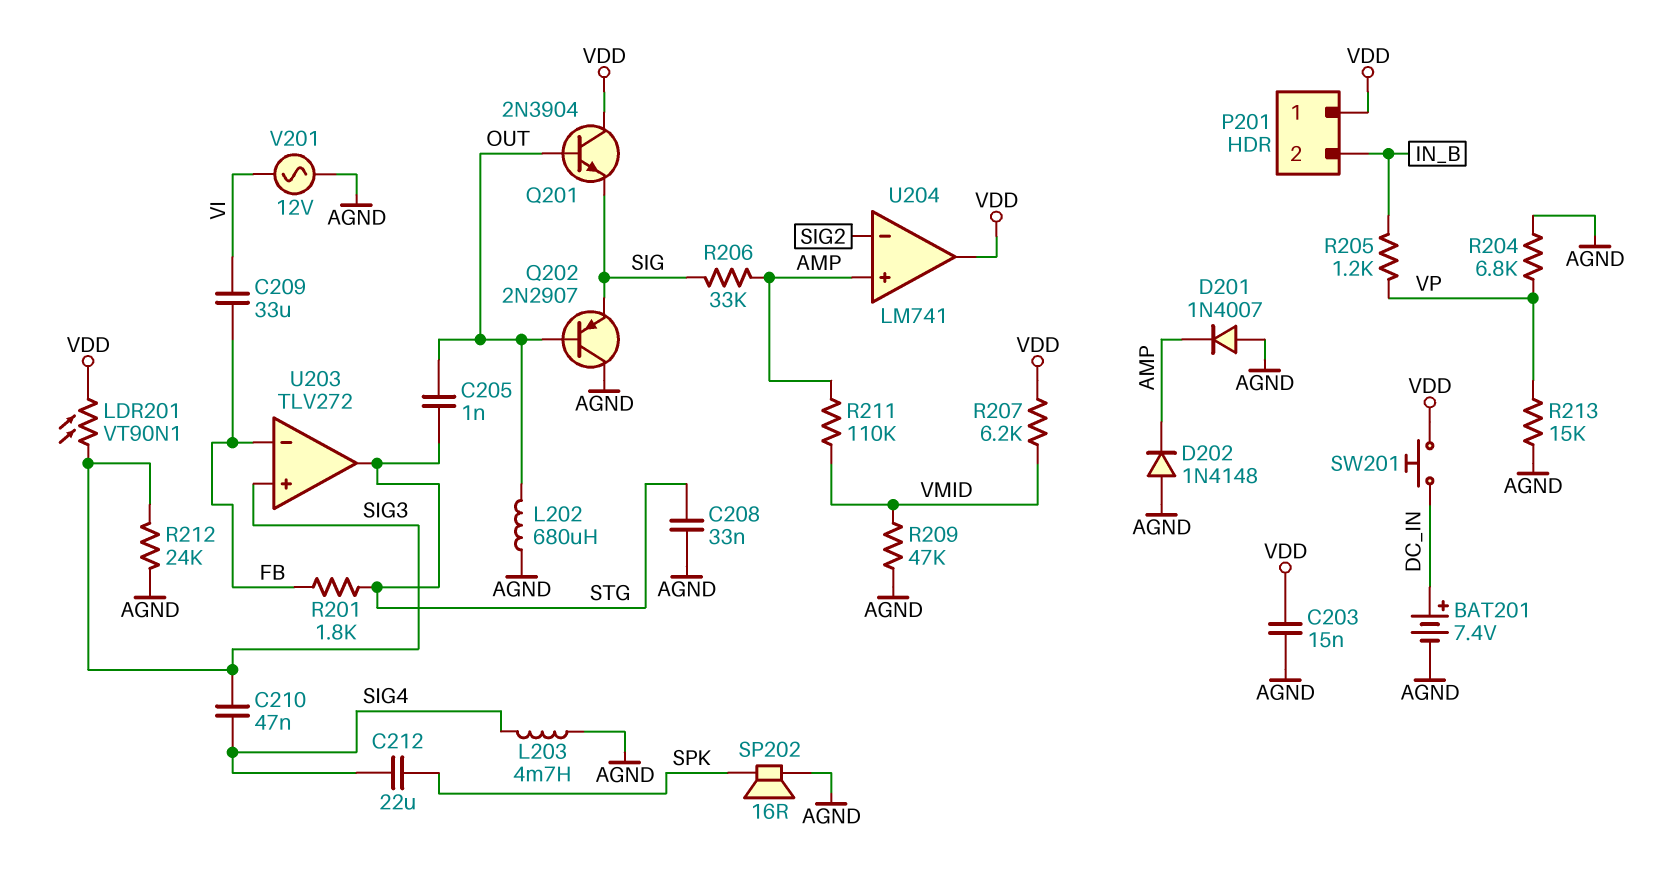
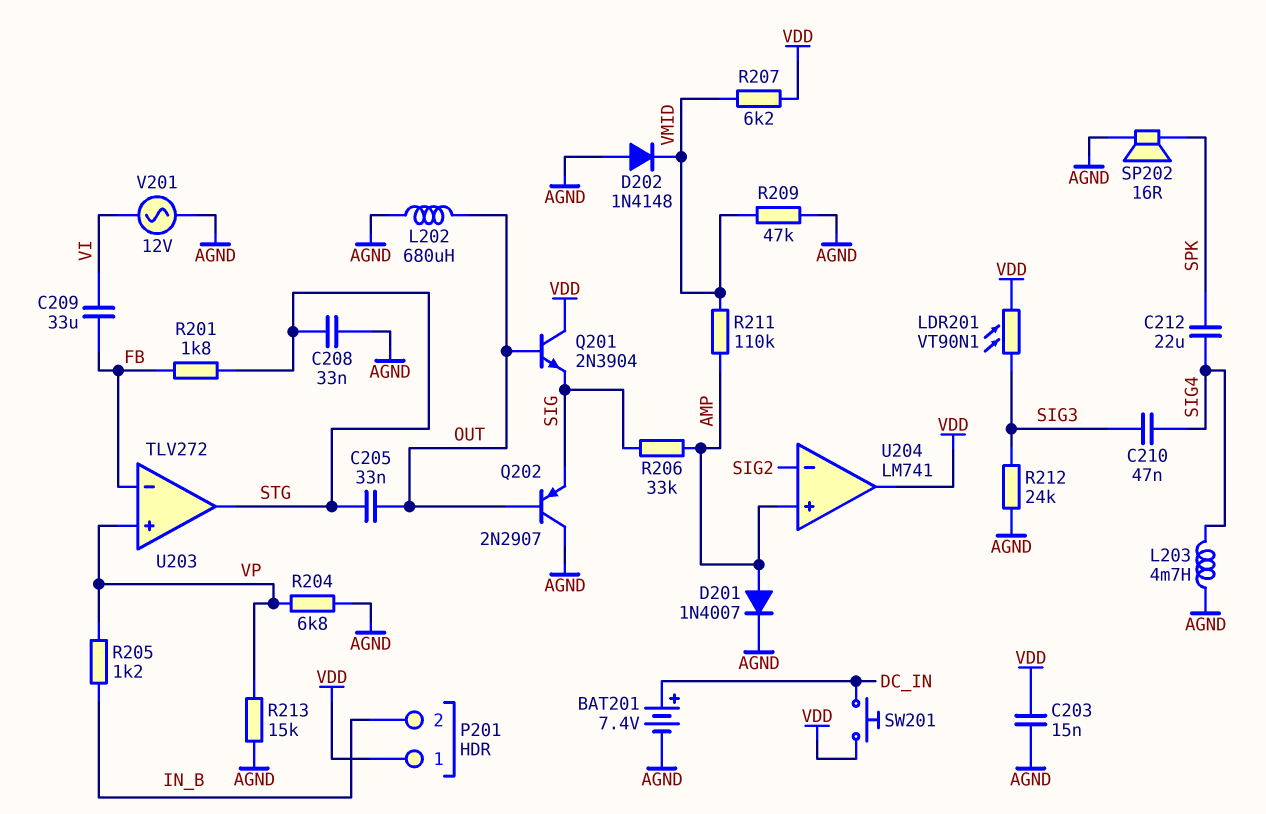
C205: 1nF (OUT, STG) -> 33nF (OUT, STG)
D201: diode 1N4007 (A AGND, K AMP) -> diode 1N4007 (A AMP, K AGND)
D202: diode 1N4148 (A AGND, K AMP) -> diode 1N4148 (A AGND, K VMID)
U203 pin in+: SIG3 -> VP

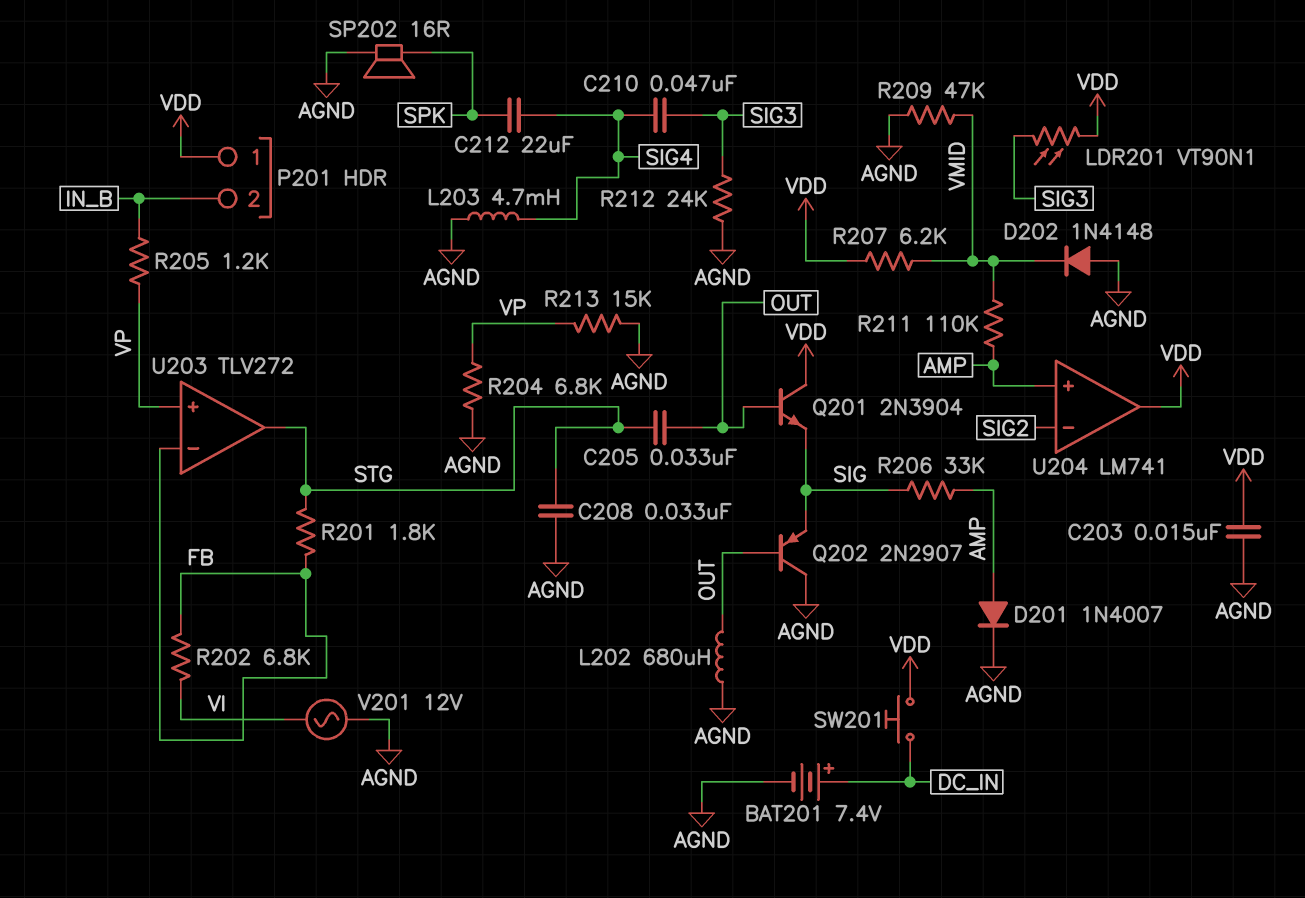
C209: 33uF (FB, VI) -> none
R202: none -> 6.8k (FB, VI)

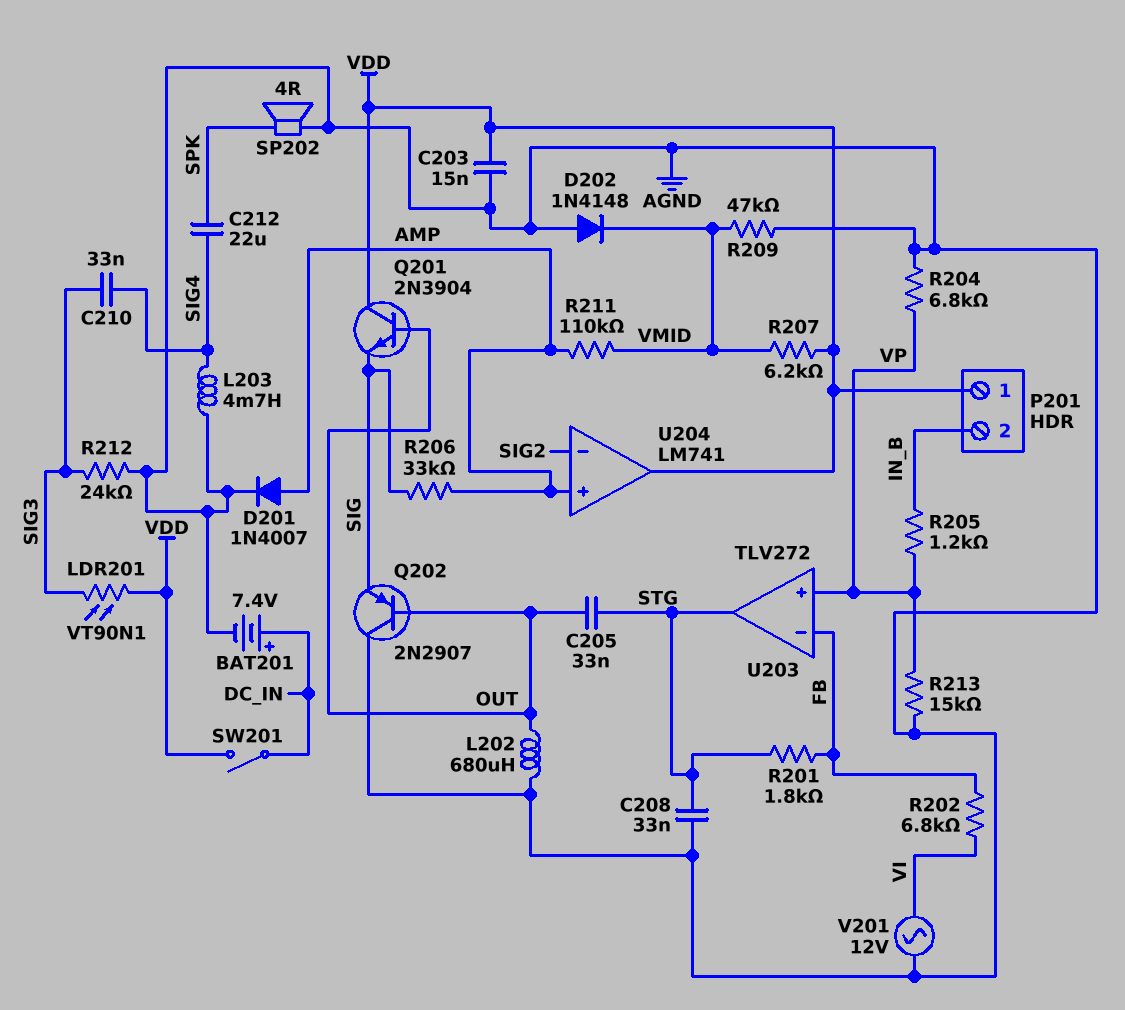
C210: 47nF (SIG3, SIG4) -> 33nF (SIG3, SIG4)
SP202: speaker 16R (AGND, SPK) -> speaker 4R (AGND, SPK)
SW201: button (DC_IN, VDD) -> switch (DC_IN, VDD)

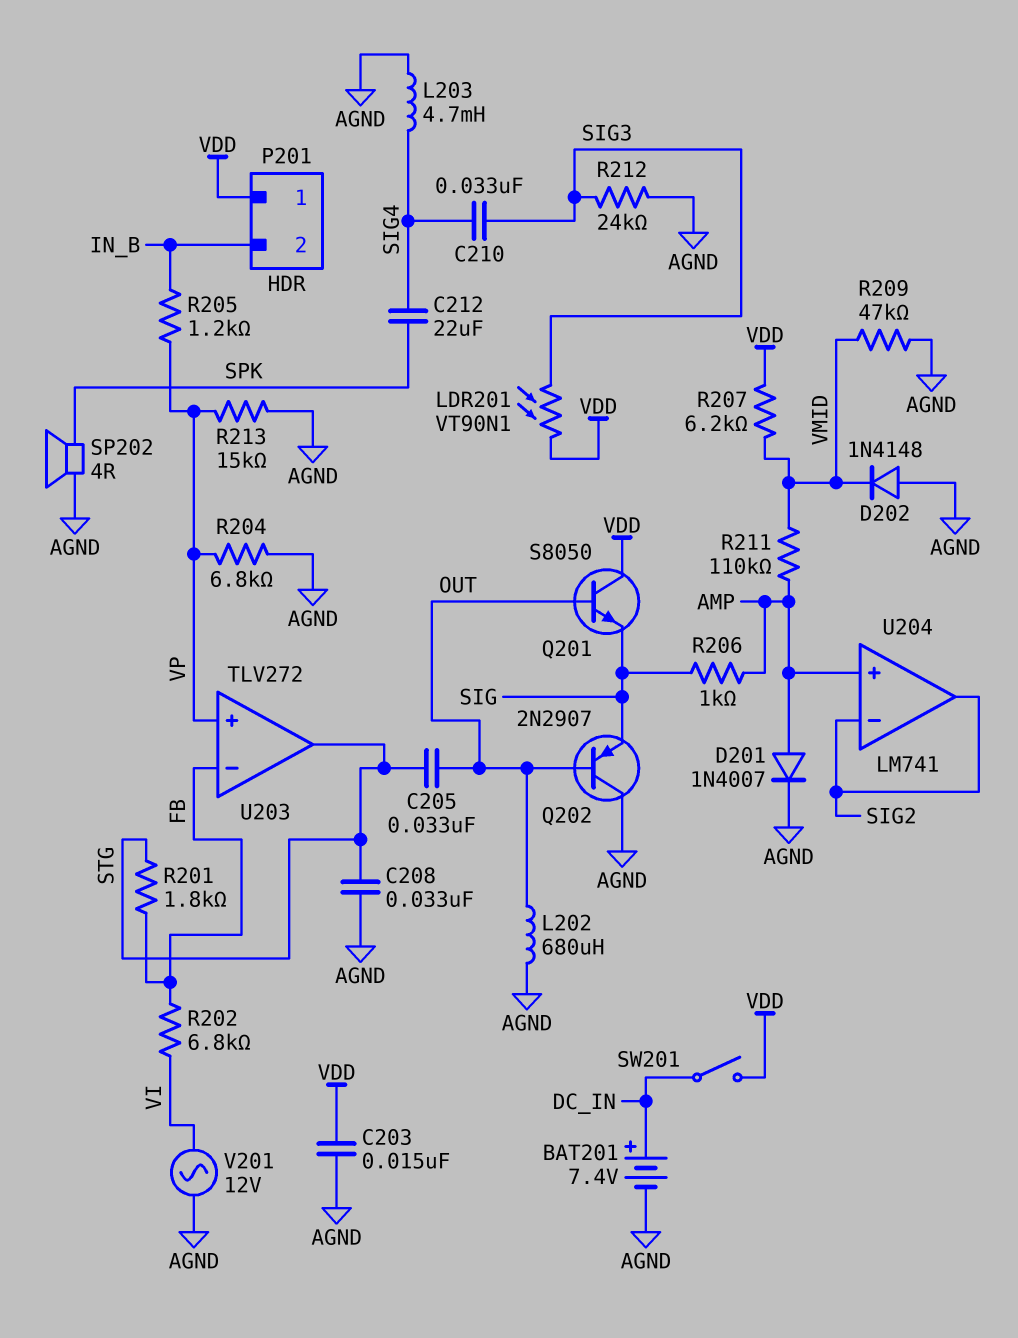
Q201: NPN 2N3904 (B OUT, C VDD, E SIG) -> NPN S8050 (B OUT, C VDD, E SIG)
R206: 33k (AMP, SIG) -> 1k (AMP, SIG)
U204 pin out: VDD -> SIG2

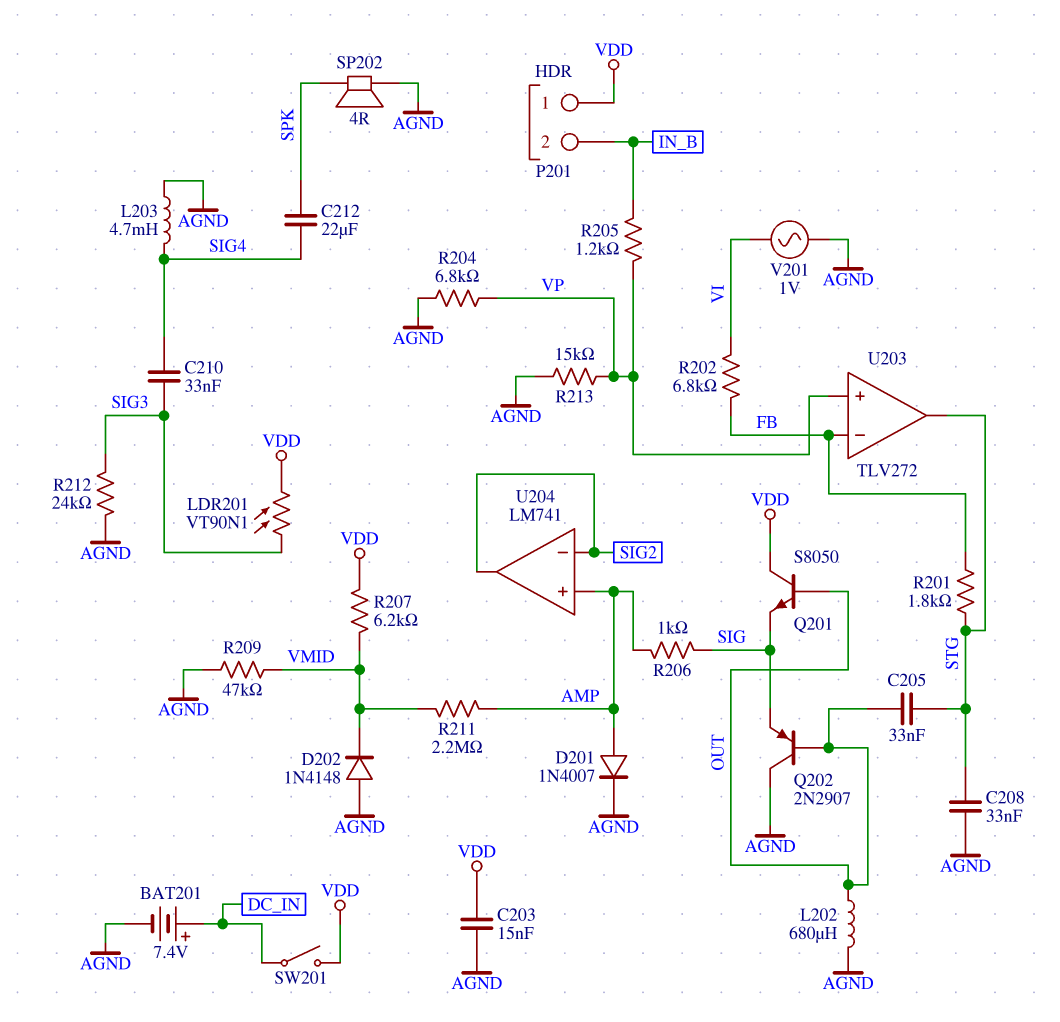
R211: 110k (AMP, VMID) -> 2.2M (AMP, VMID)
V201: AC 12V (AGND, VI) -> AC 1V (AGND, VI)

